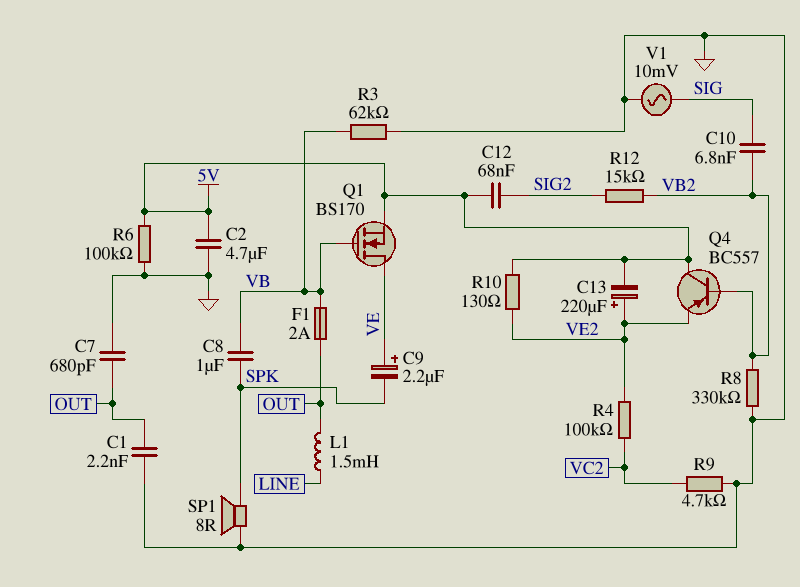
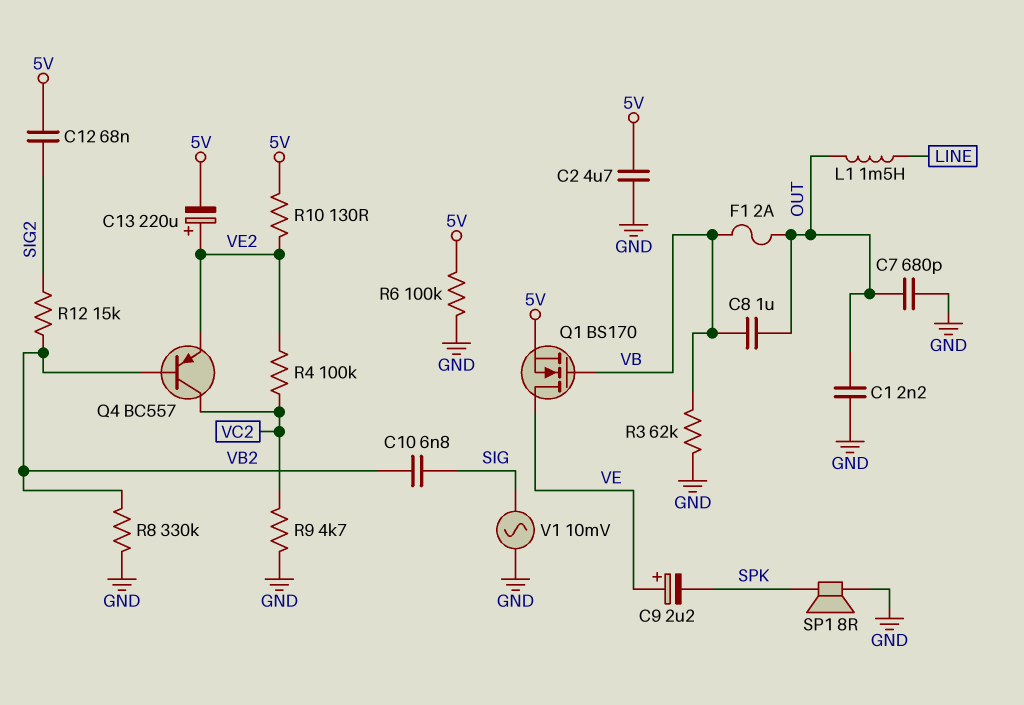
C8: 1uF (SPK, VB) -> 1uF (OUT, VB)
Q4: PNP BC557 (B VB2, C 5V, E VE2) -> PNP BC557 (B VB2, C VC2, E VE2)

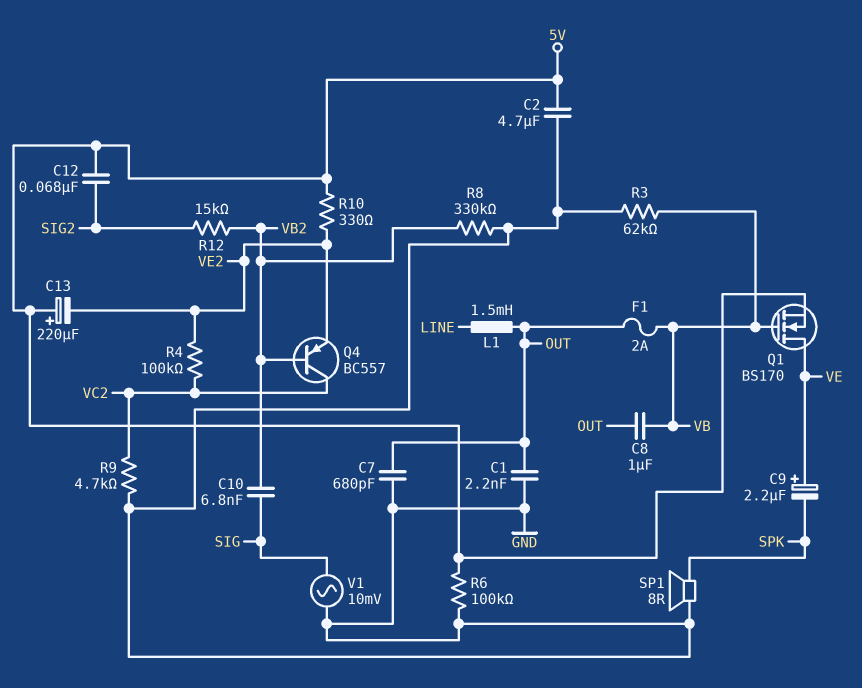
C13: 220uF (plus VE2, minus 5V) -> 220uF (plus 5V, minus VE2)
R10: 130 (5V, VE2) -> 330 (5V, VE2)

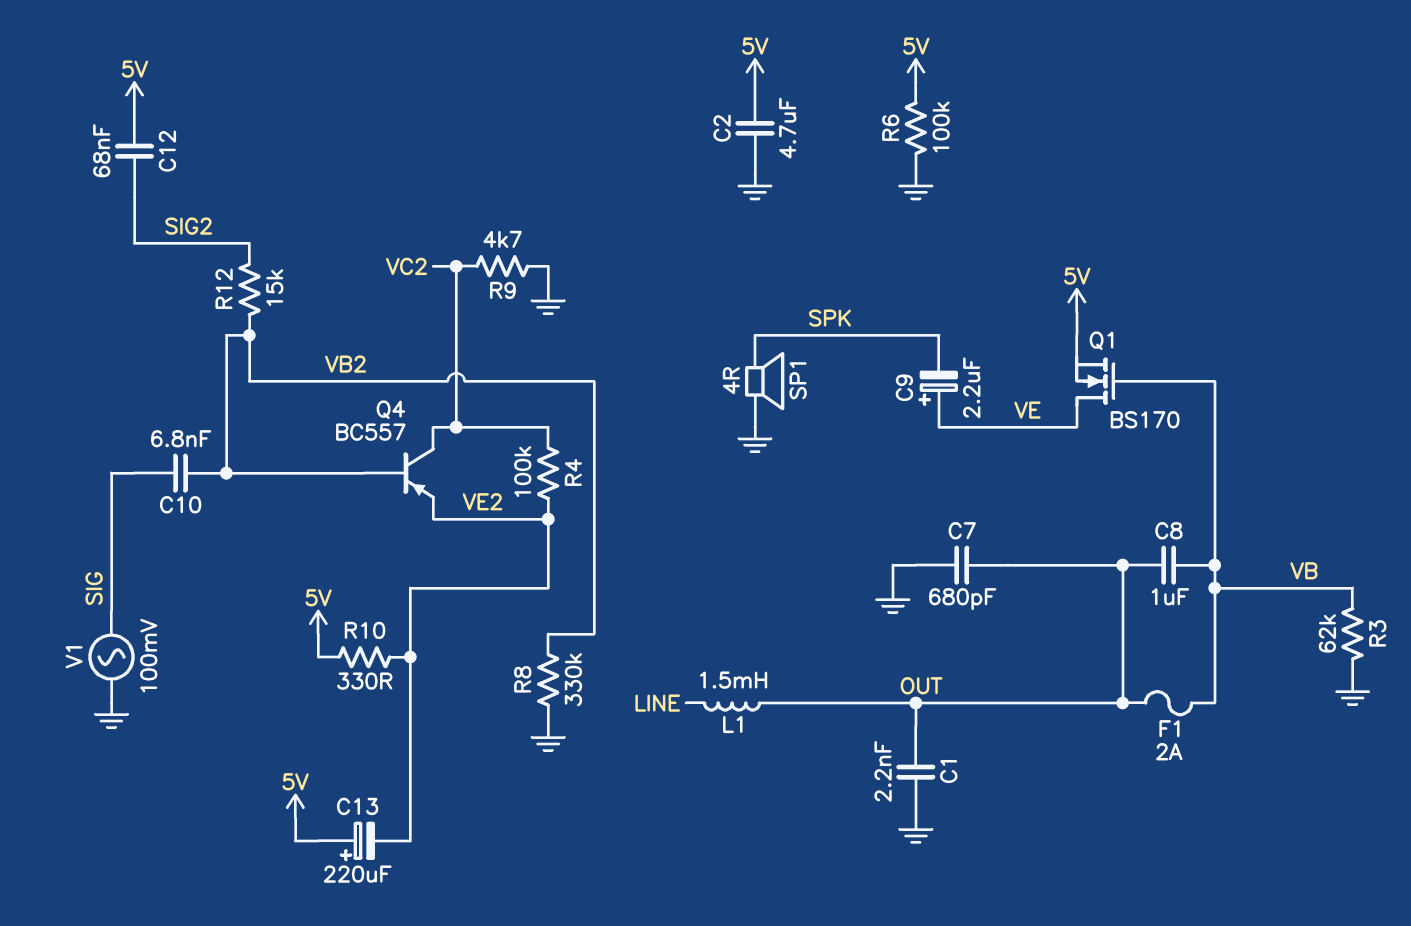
SP1: speaker 8R (GND, SPK) -> speaker 4R (GND, SPK)
V1: AC 10mV (GND, SIG) -> AC 100mV (GND, SIG)

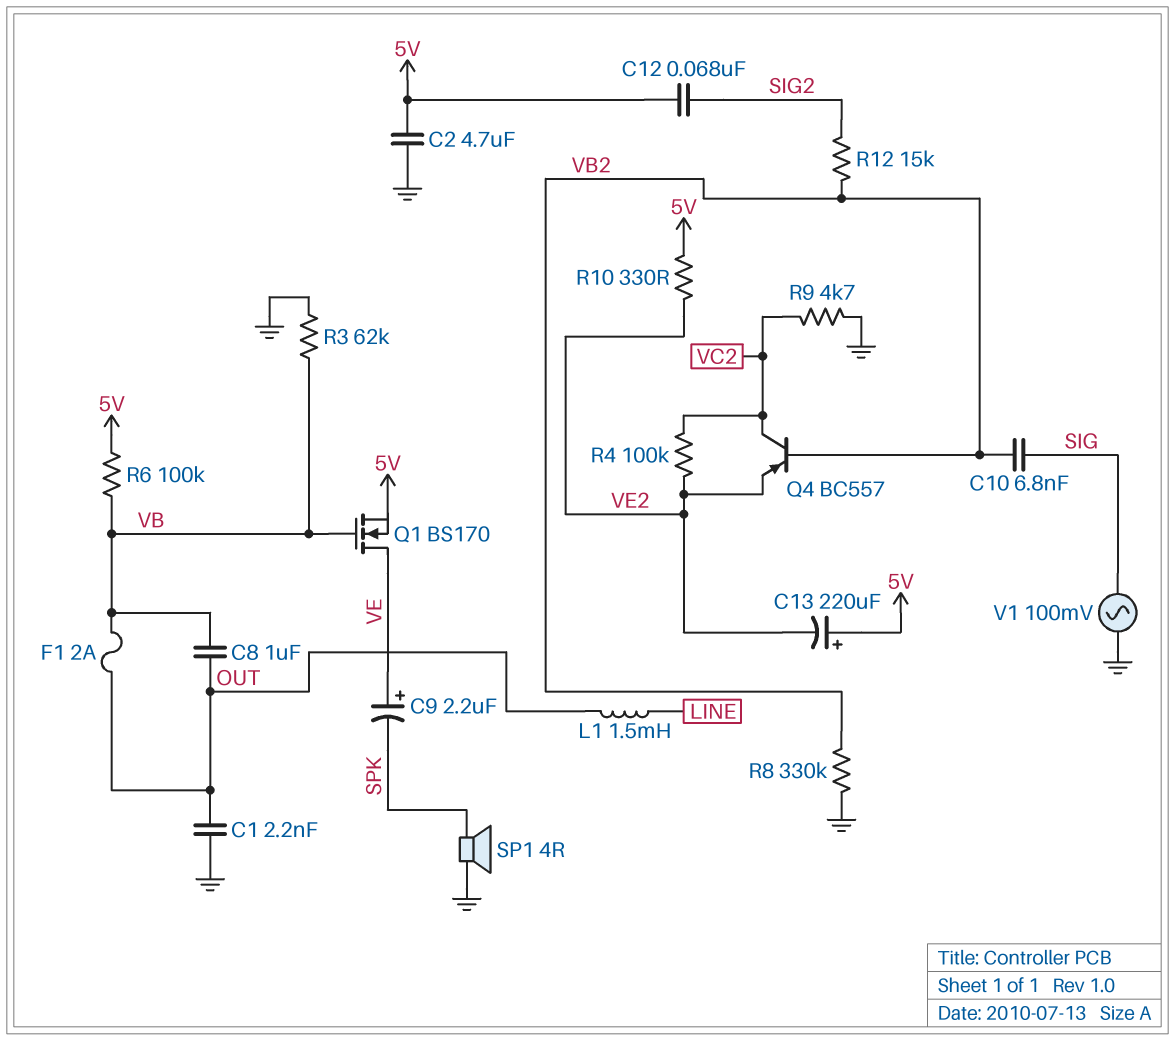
C7: 680pF (GND, OUT) -> none
R6: 100k (5V, GND) -> 100k (5V, VB)

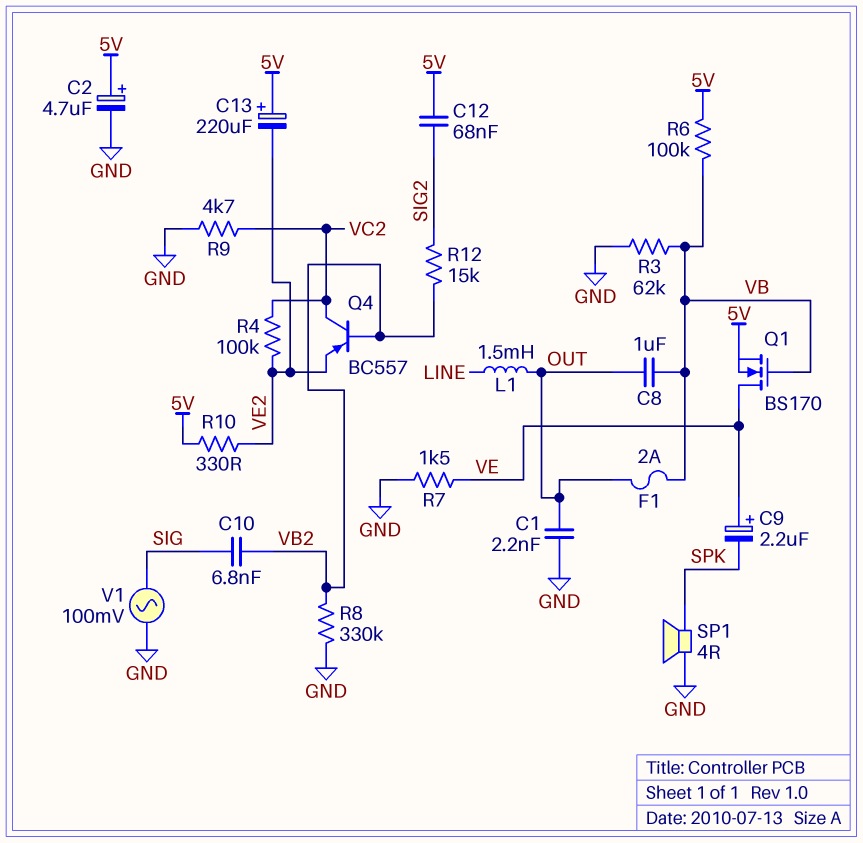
C2: 4.7uF (5V, GND) -> 4.7uF (plus 5V, minus GND)
R7: none -> 1.5k (GND, VE)

